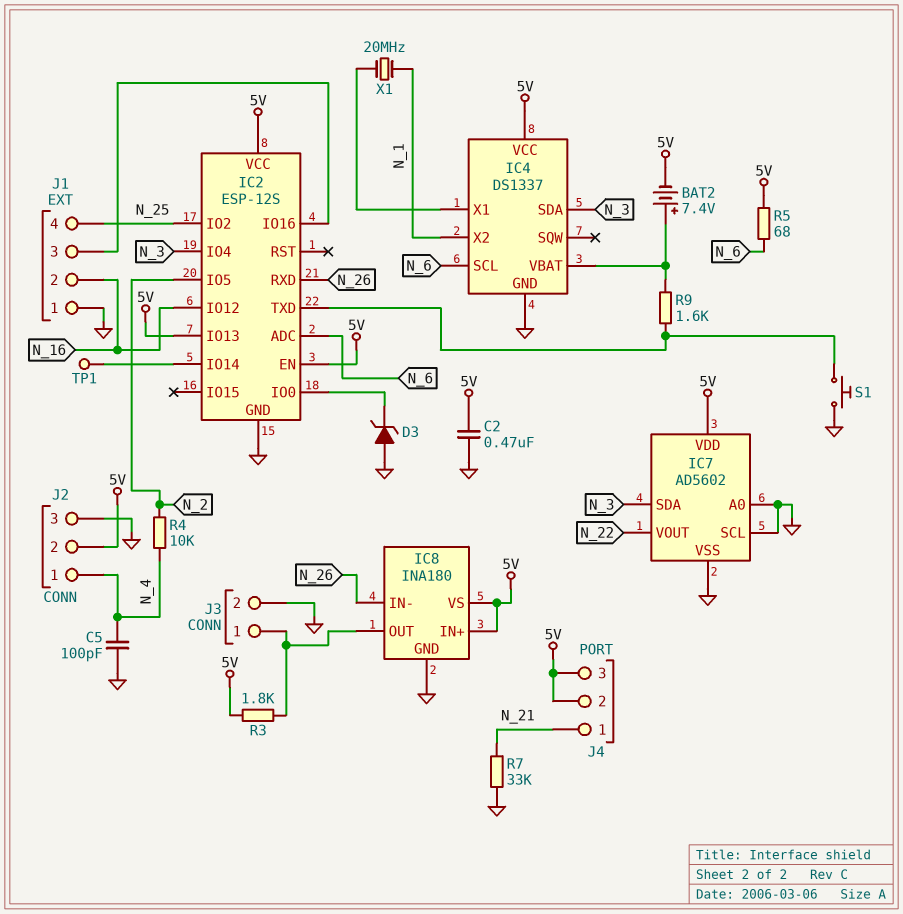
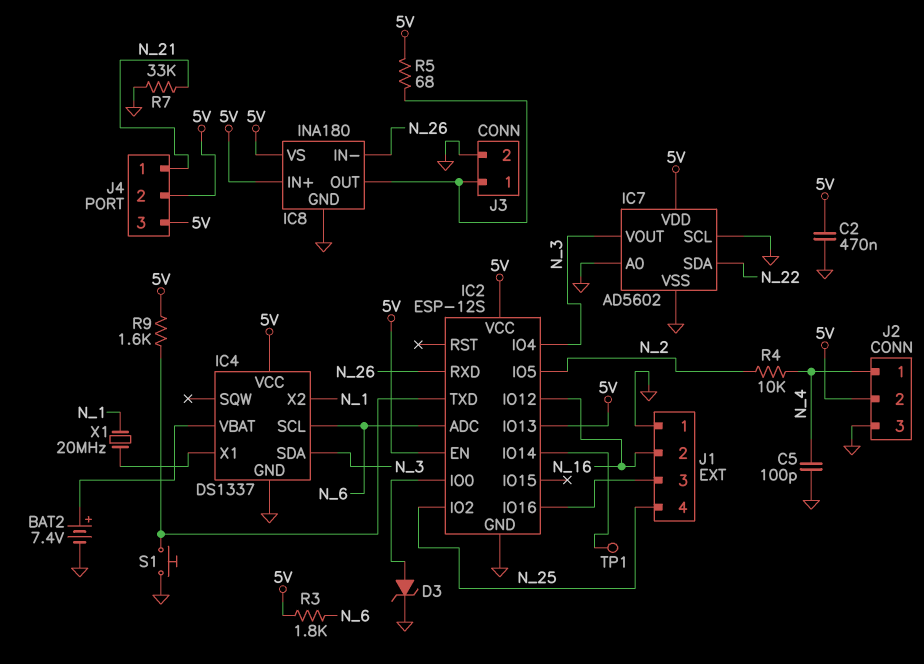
BAT2: 7.4V (plus IC4/VBAT, minus 5V) -> 7.4V (plus IC4/VBAT, minus GND)
D3: zener (A GND, K IC2/IO0) -> zener (A IC2/IO0, K GND)
IC7 pin SDA: N_3 -> N_22
IC7 pin VOUT: N_22 -> N_3
R3: 1.8k (5V, IC8/OUT) -> 1.8k (5V, N_6)
R5: 68 (5V, N_6) -> 68 (5V, IC8/OUT)
R9: 1.6k (IC2/TXD, IC4/VBAT) -> 1.6k (5V, IC2/TXD)

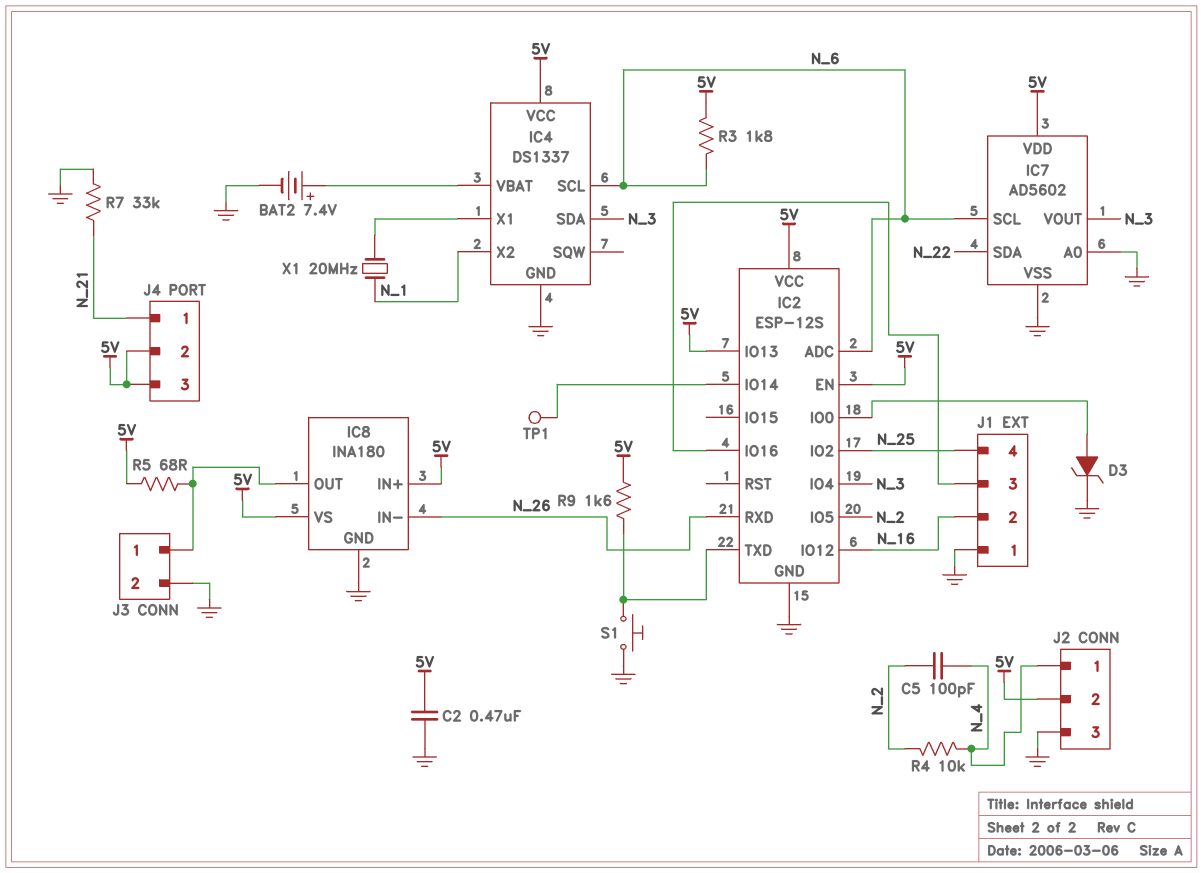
C5: 100pF (GND, N_4) -> 100pF (N_2, N_4)
IC7 pin SCL: GND -> N_6

